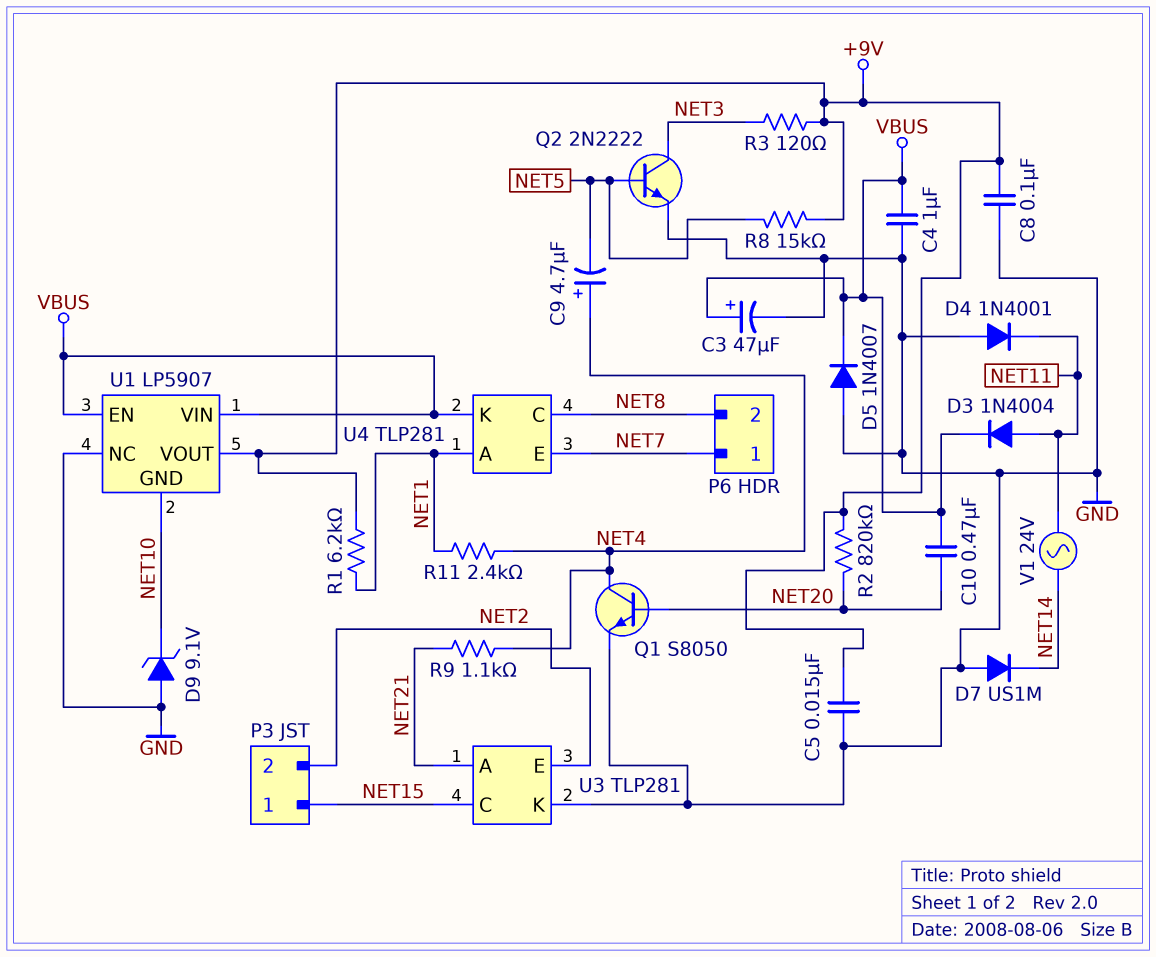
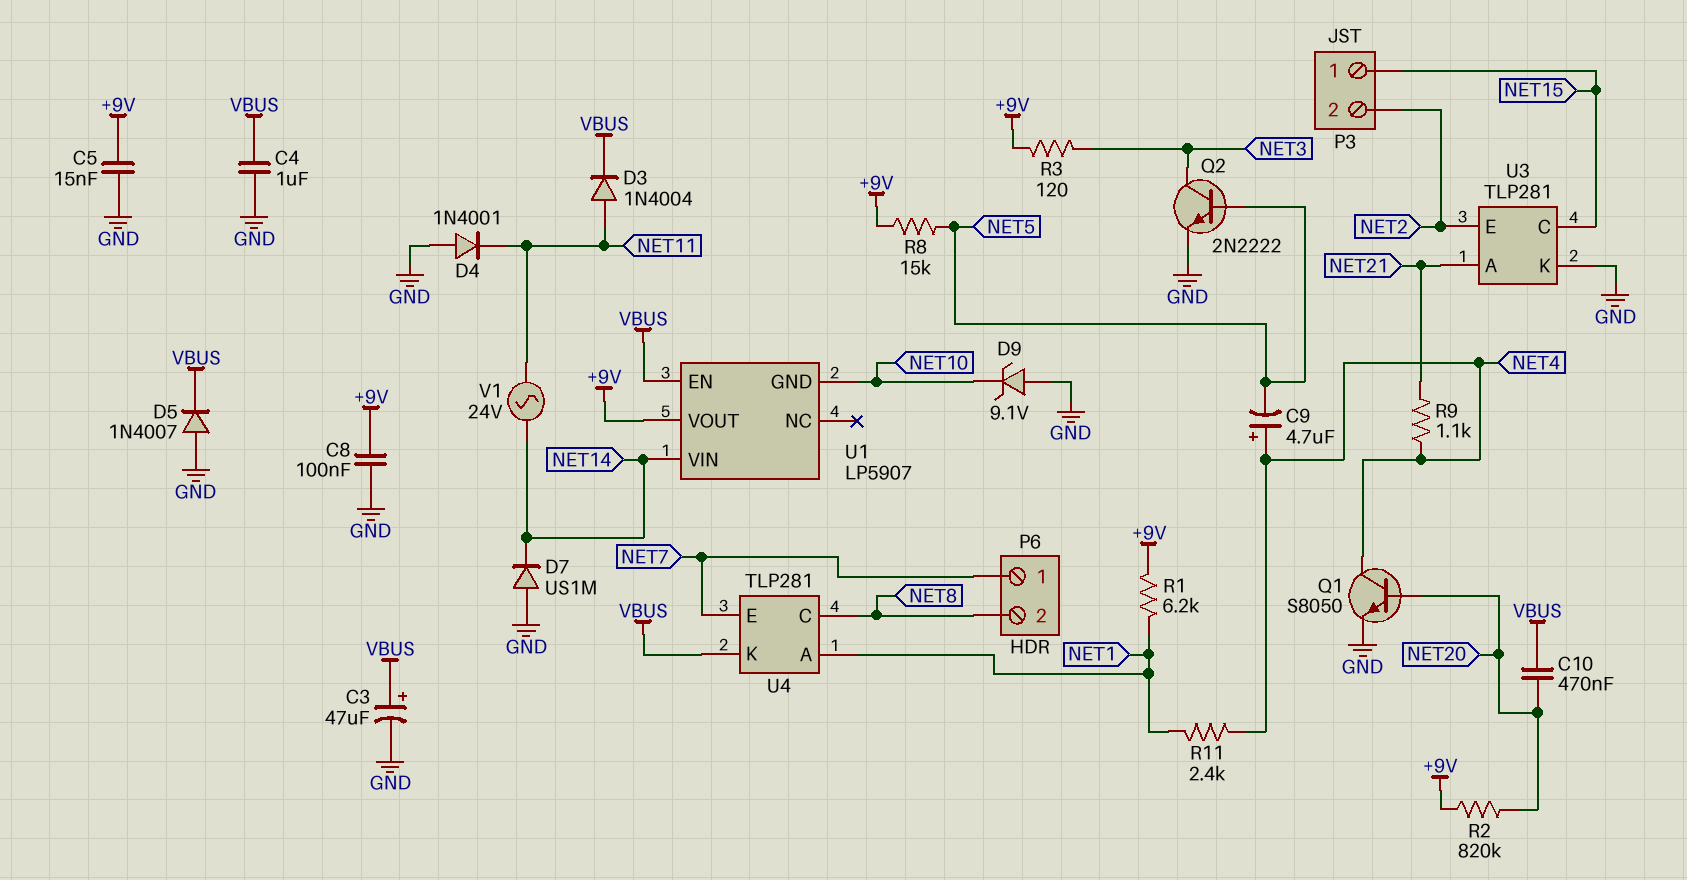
U1 pin NC: GND -> none
U1 pin VIN: VBUS -> NET14

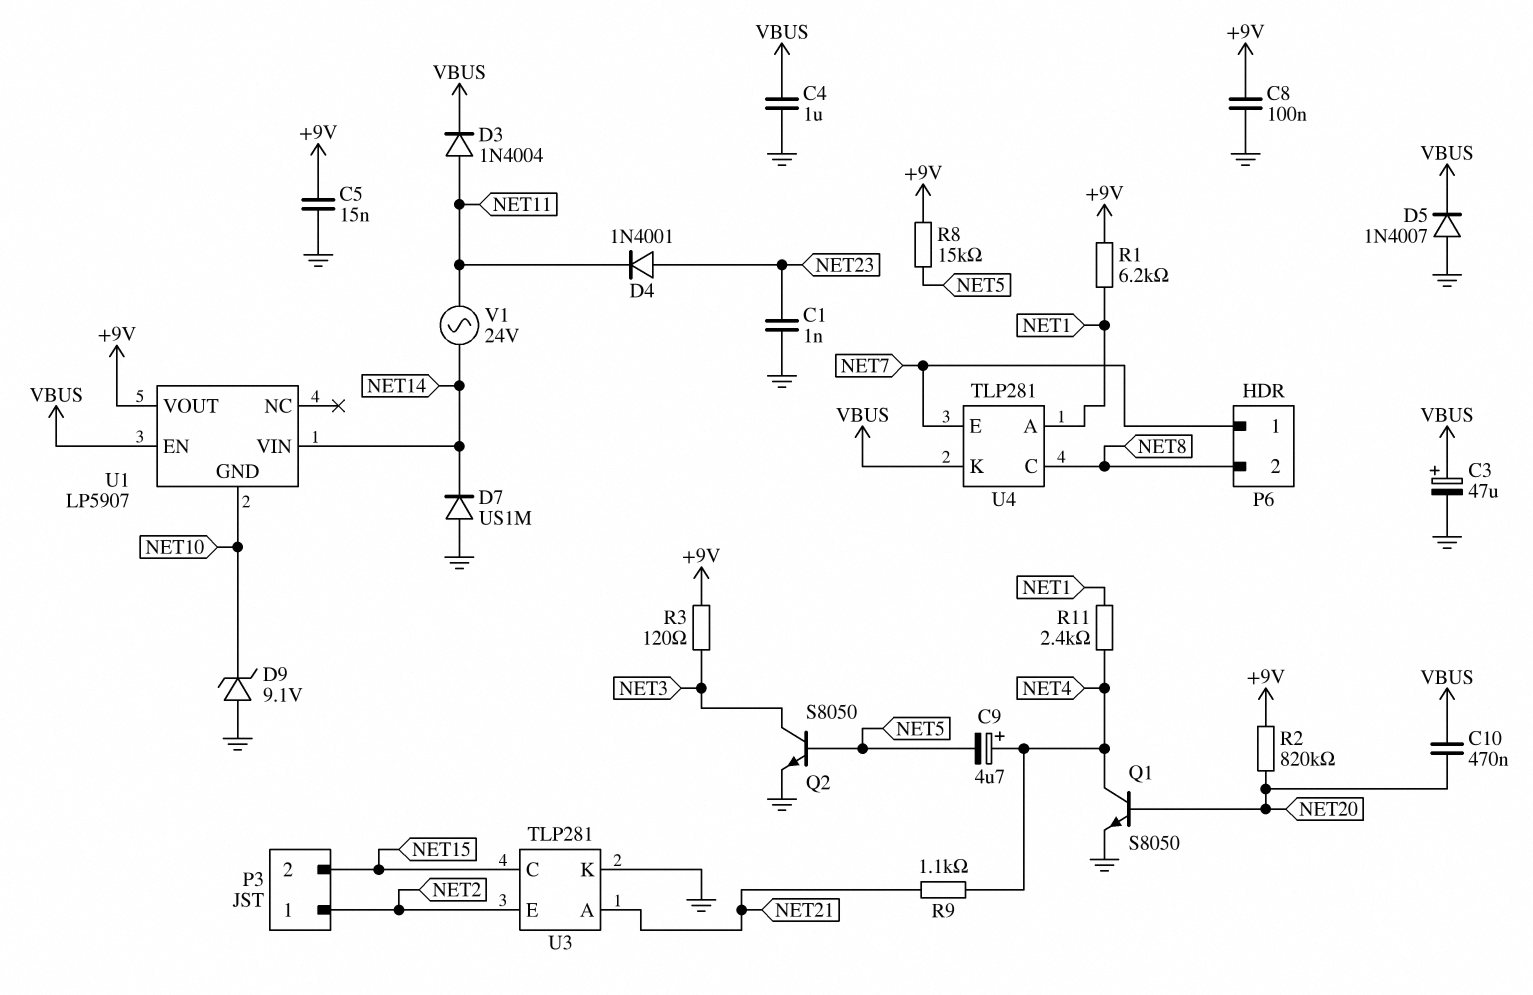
C1: none -> 1nF (GND, NET23)
D4: diode 1N4001 (A GND, K NET11) -> diode 1N4001 (A NET23, K NET11)
P3 pin 1: NET15 -> NET2
P3 pin 2: NET2 -> NET15
Q2: NPN 2N2222 (B NET5, C NET3, E GND) -> NPN S8050 (B NET5, C NET3, E GND)

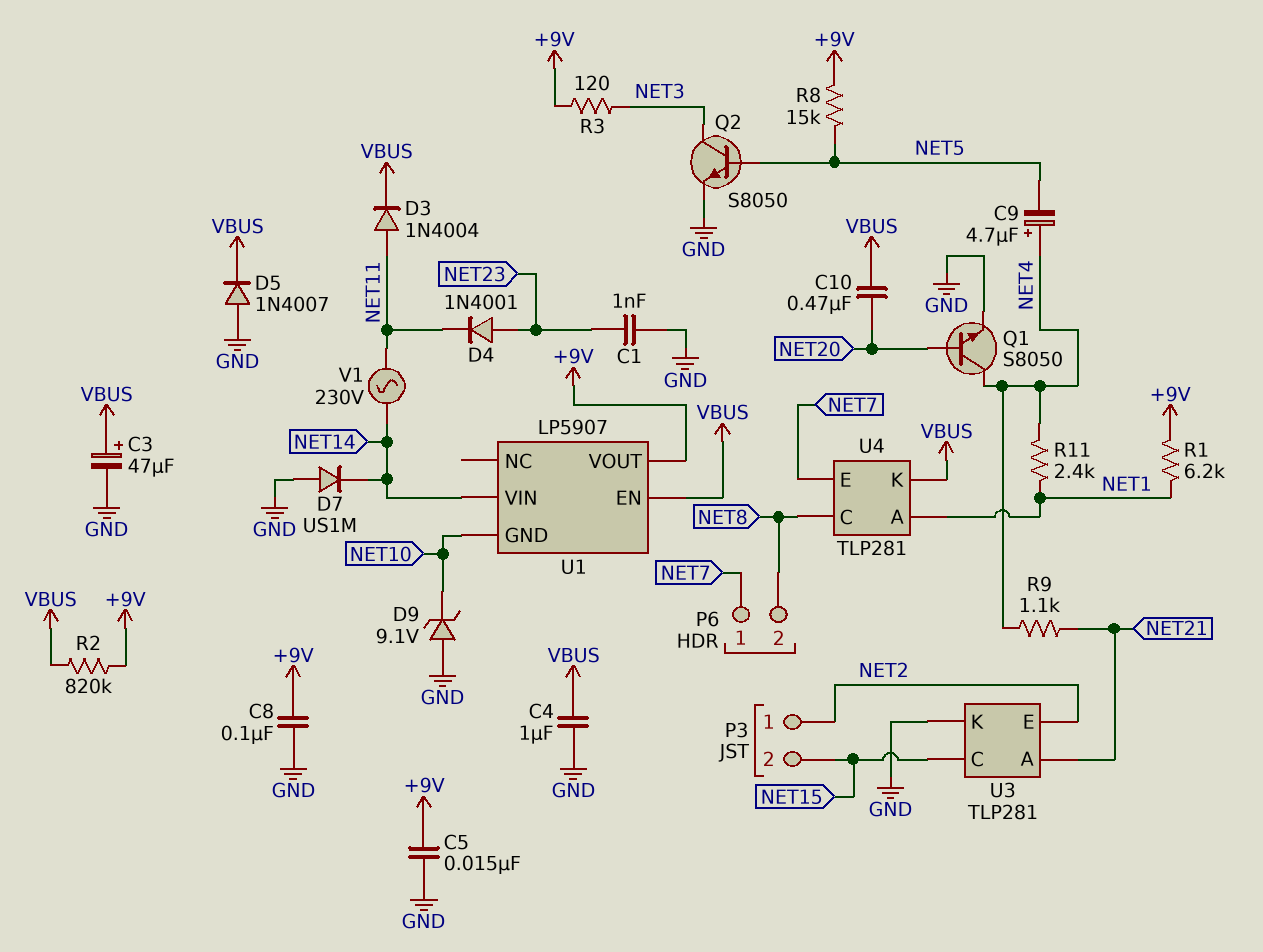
R2: 820k (+9V, NET20) -> 820k (+9V, VBUS)
V1: AC 24V (NET11, NET14) -> AC 230V (NET11, NET14)

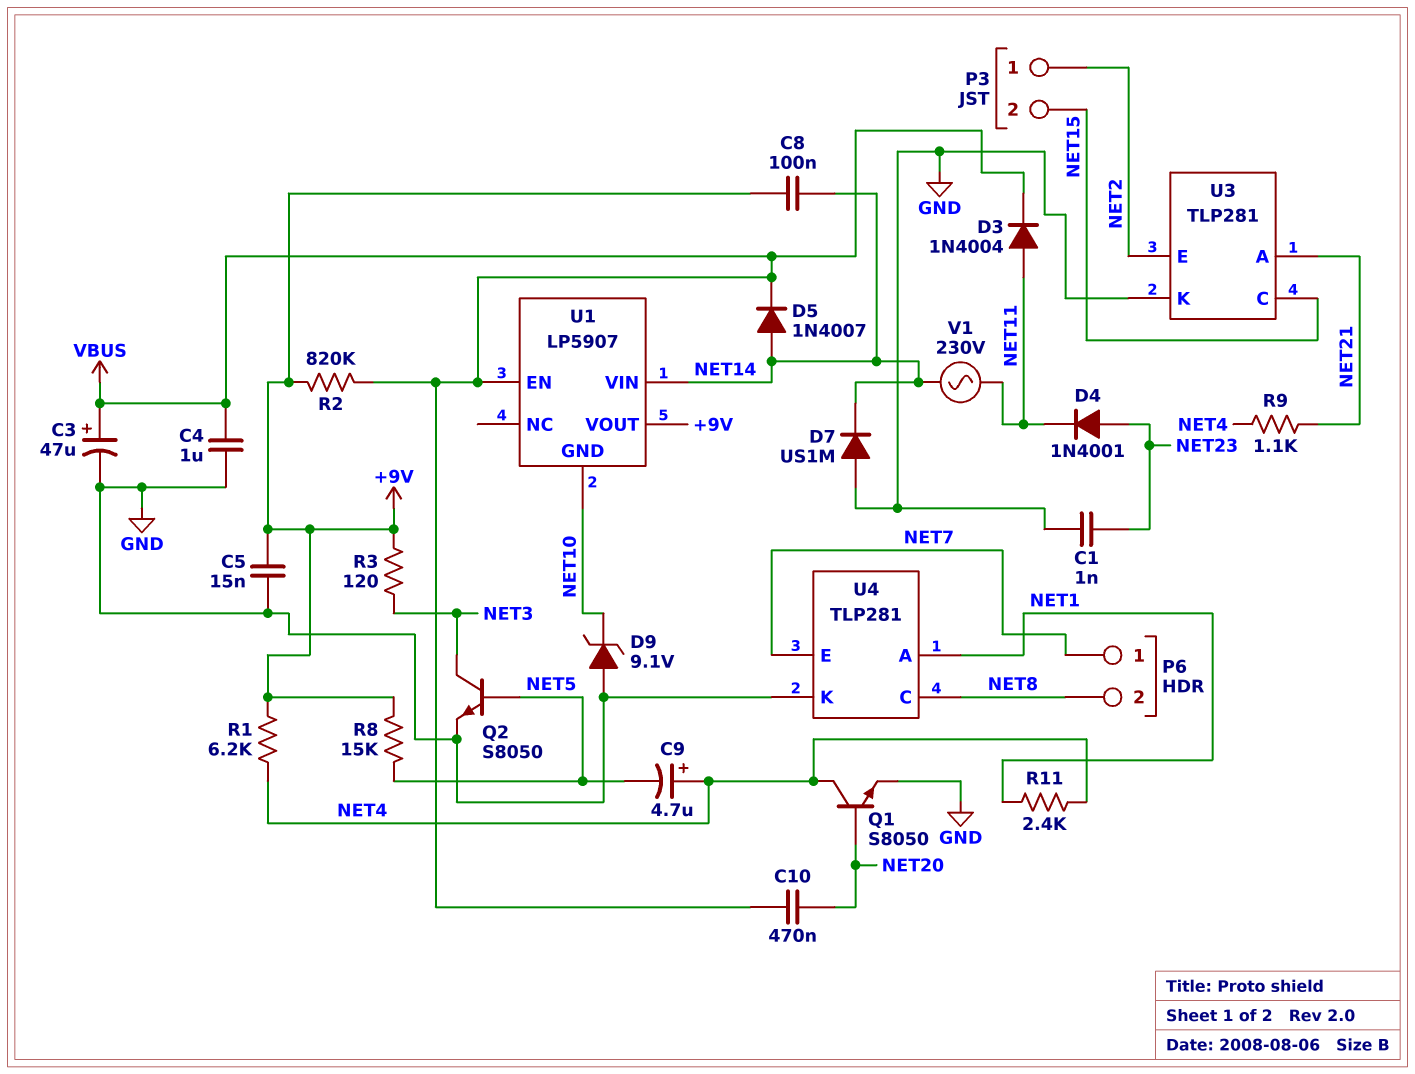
C8: 100nF (+9V, GND) -> 100nF (+9V, NET14)
D5: diode 1N4007 (A GND, K VBUS) -> diode 1N4007 (A NET14, K VBUS)
R1: 6.2k (+9V, NET1) -> 6.2k (+9V, NET4)
U4 pin K: VBUS -> GND

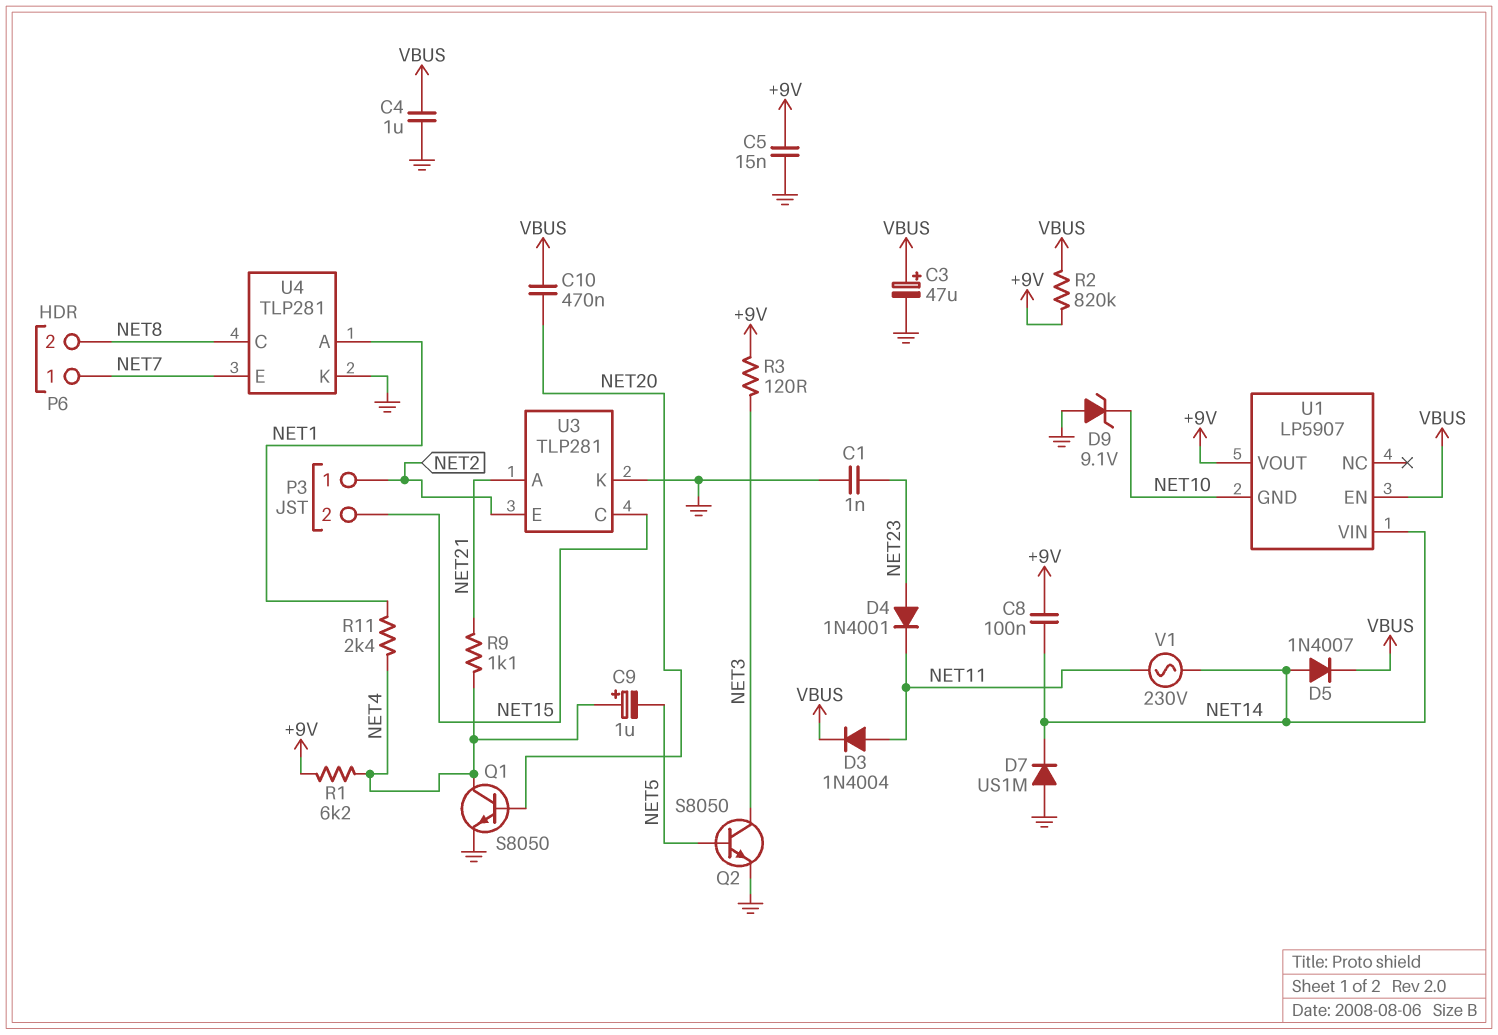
C9: 4.7uF (plus NET4, minus NET5) -> 1uF (plus NET4, minus NET5)
R8: 15k (+9V, NET5) -> none

